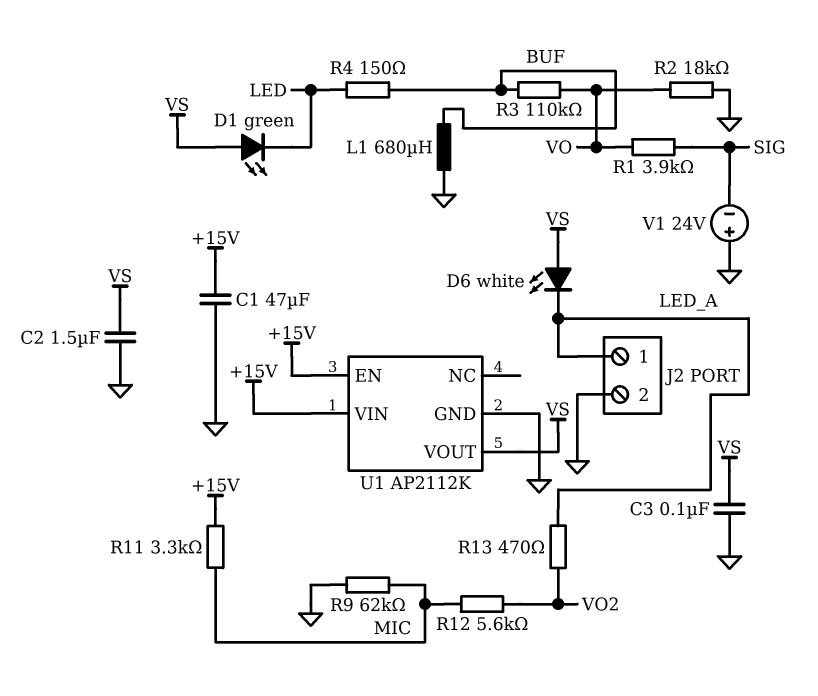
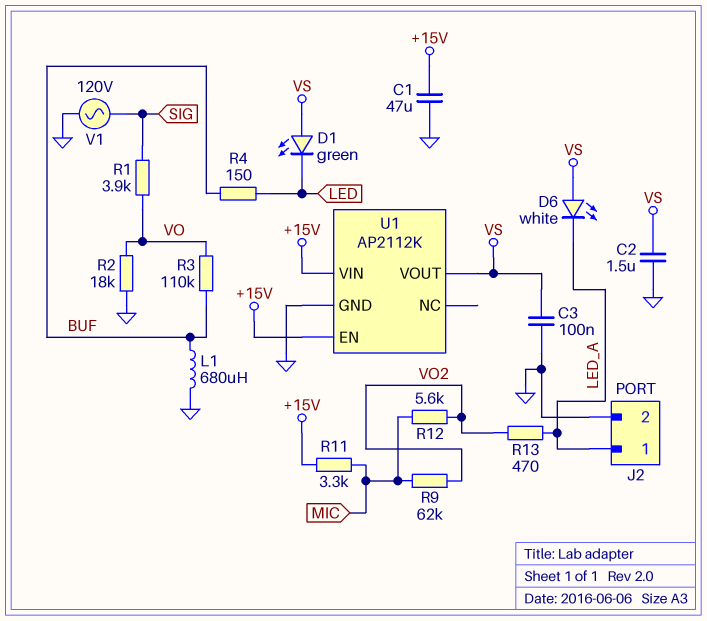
R9: 62k (GND, MIC) -> 62k (MIC, VO2)
V1: 24V (plus GND, minus SIG) -> AC 120V (GND, SIG)

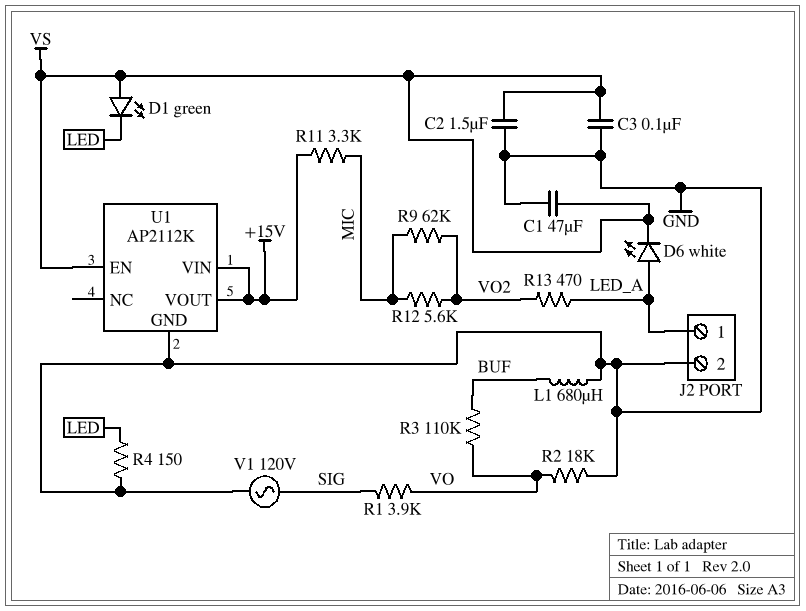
C1: 47uF (+15V, GND) -> 47uF (GND, VS)
D6: LED white (A VS, K LED_A) -> LED white (A LED_A, K VS)
R4: 150 (BUF, LED) -> 150 (GND, LED)
U1 pin EN: +15V -> VS
U1 pin VOUT: VS -> +15V

